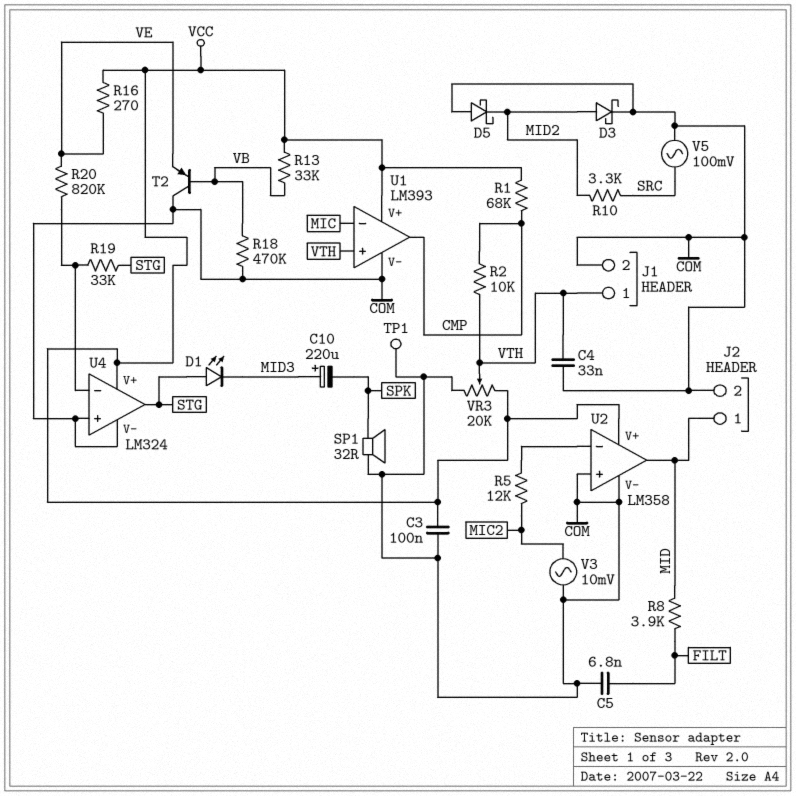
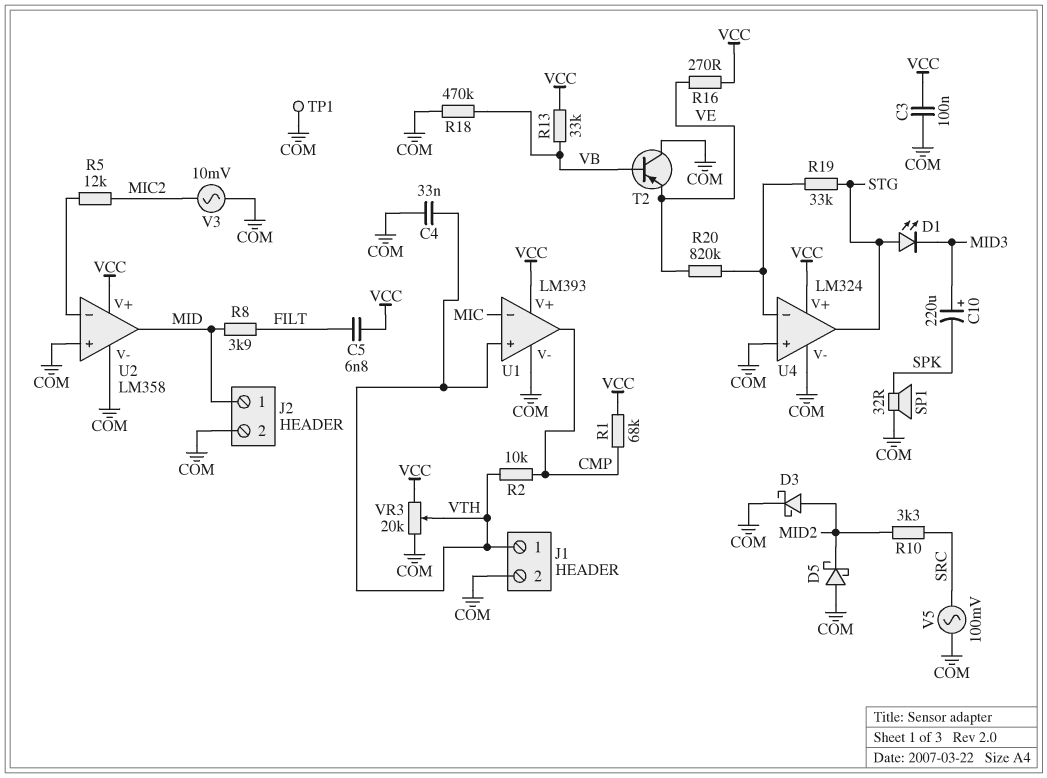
C5: 6.8nF (COM, FILT) -> 6.8nF (FILT, VCC)

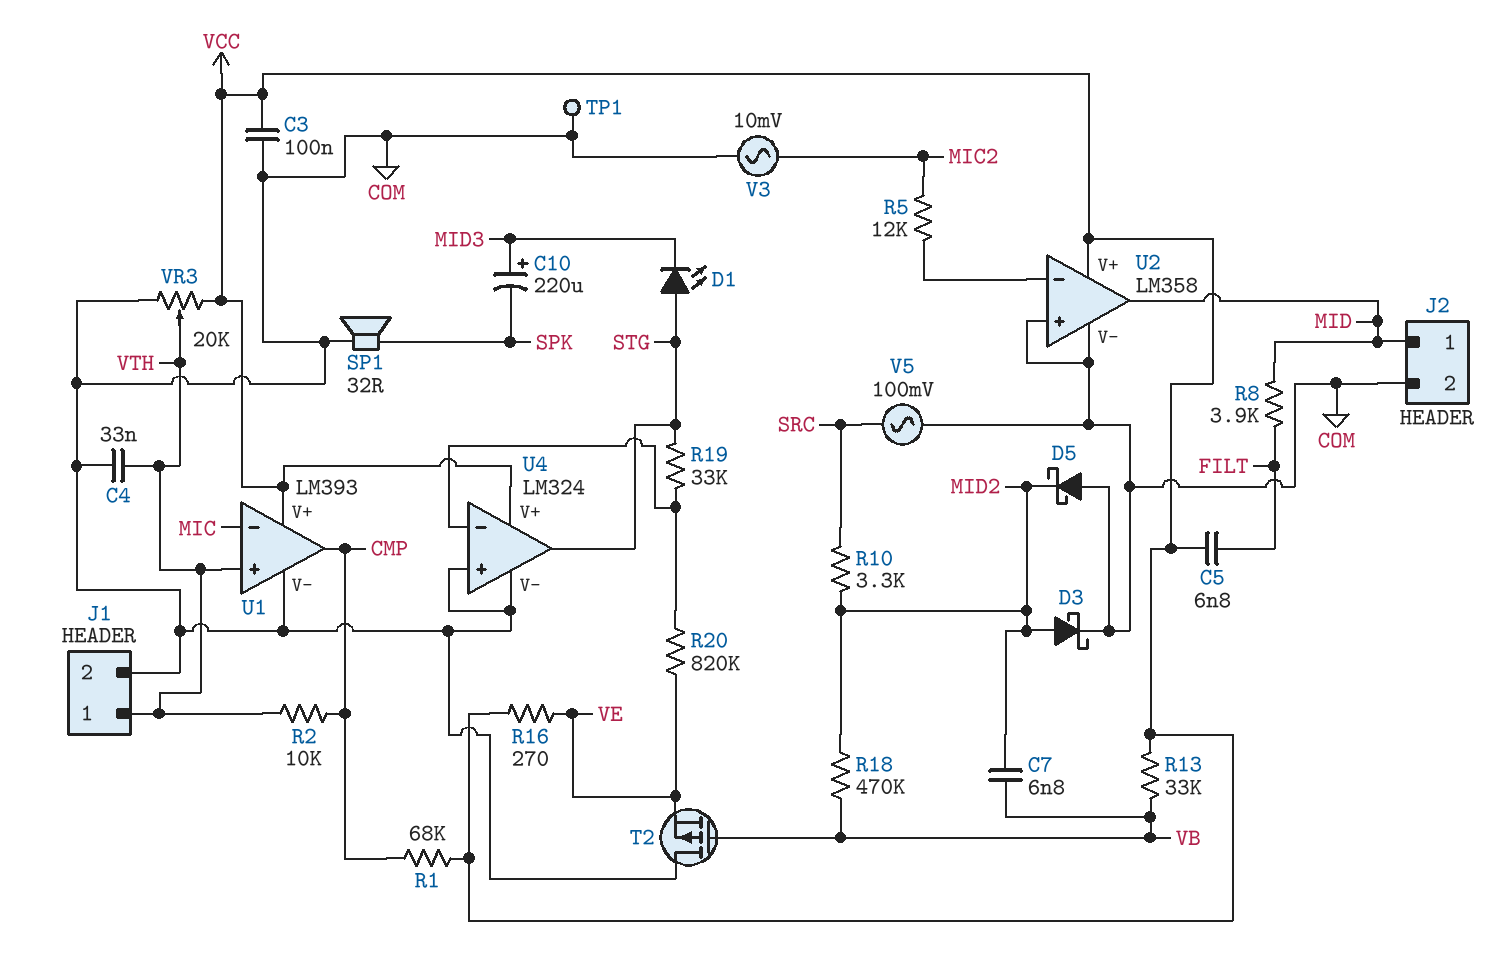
C7: none -> 6.8nF (MID2, VB)
R18: 470k (COM, VB) -> 470k (MID2, VB)
T2: PNP (B VB, C COM, E VE) -> PMOS (G VB, D COM, S VE)

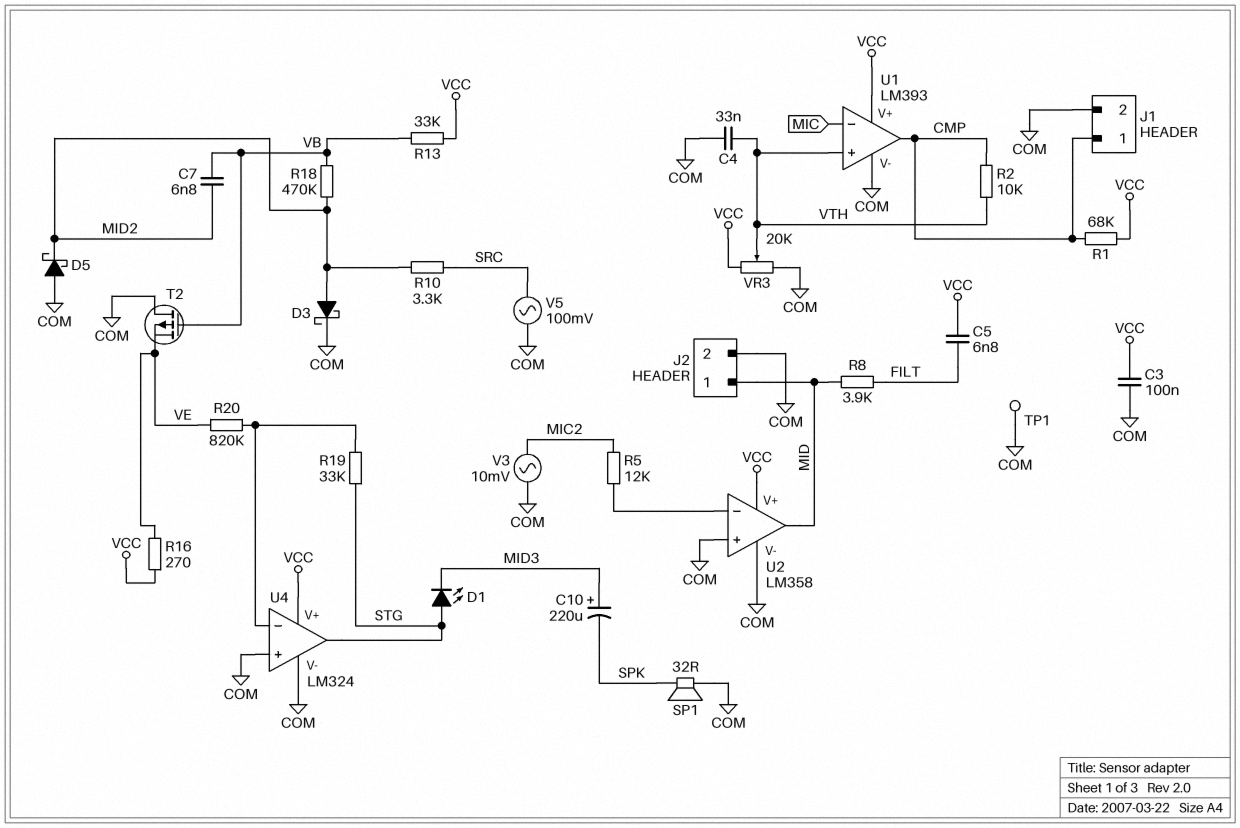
J1 pin 1: VTH -> CMP

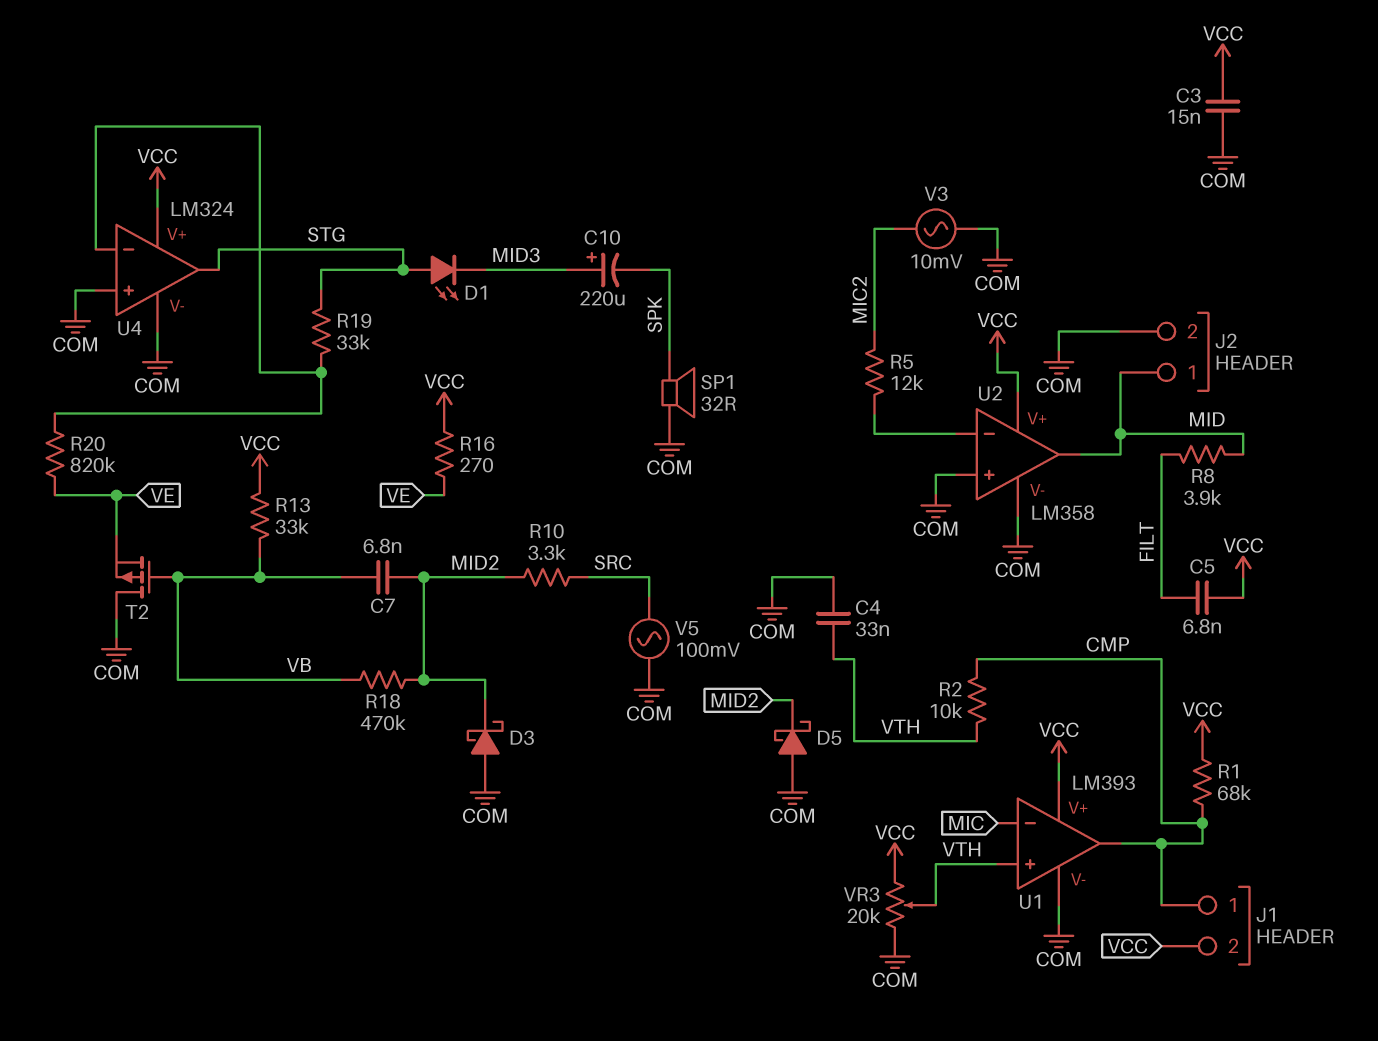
C3: 100nF (COM, VCC) -> 15nF (COM, VCC)
D3: schottky (A MID2, K COM) -> schottky (A COM, K MID2)
J1 pin 2: COM -> VCC
TP1: test point (COM) -> none

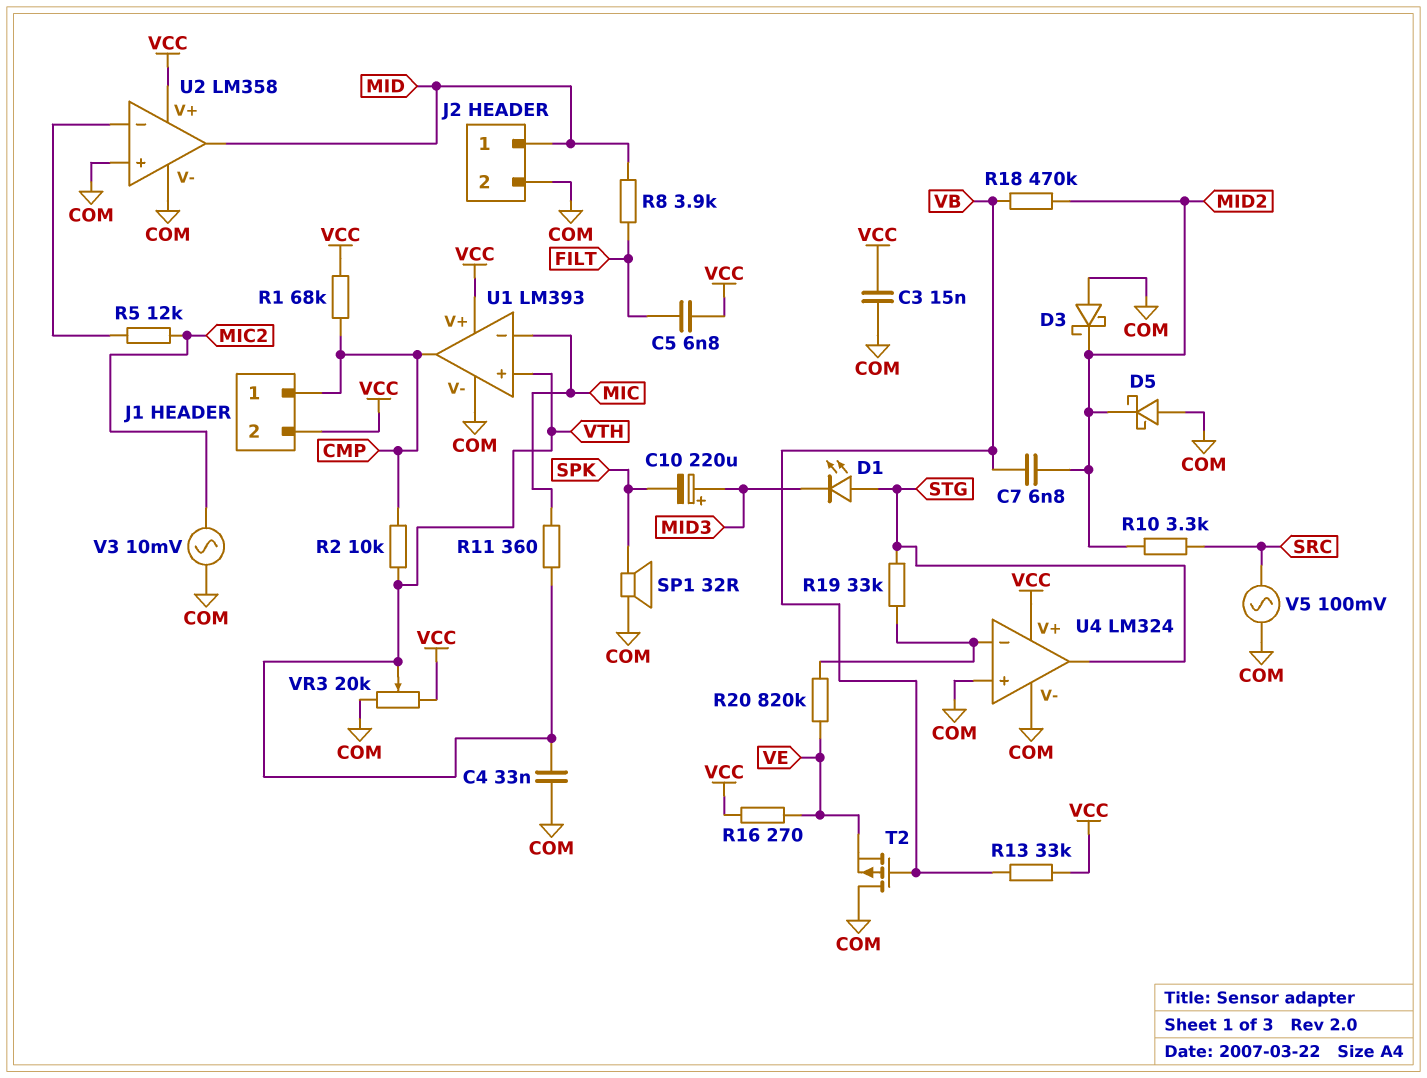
R11: none -> 360 (MIC, VTH)

